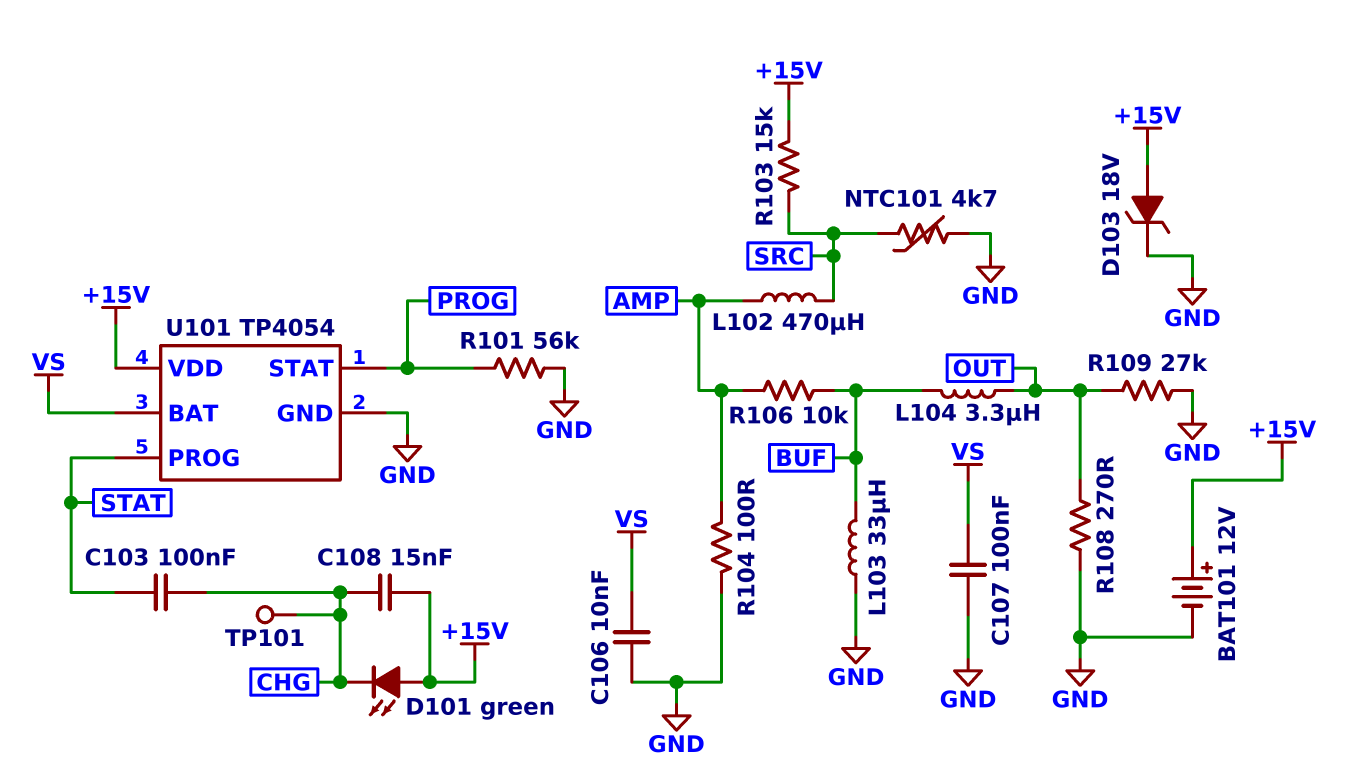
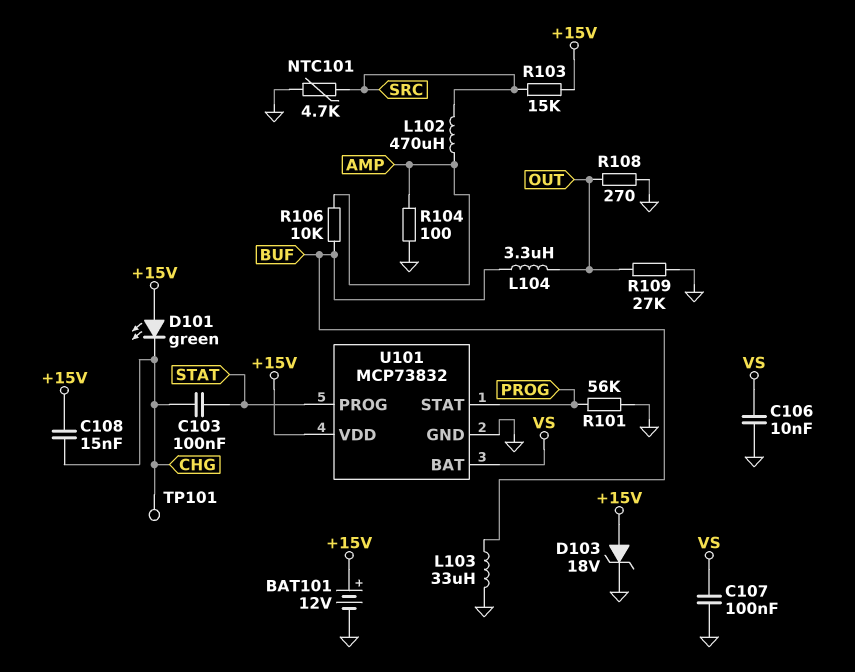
U101: TP4054 -> MCP73832

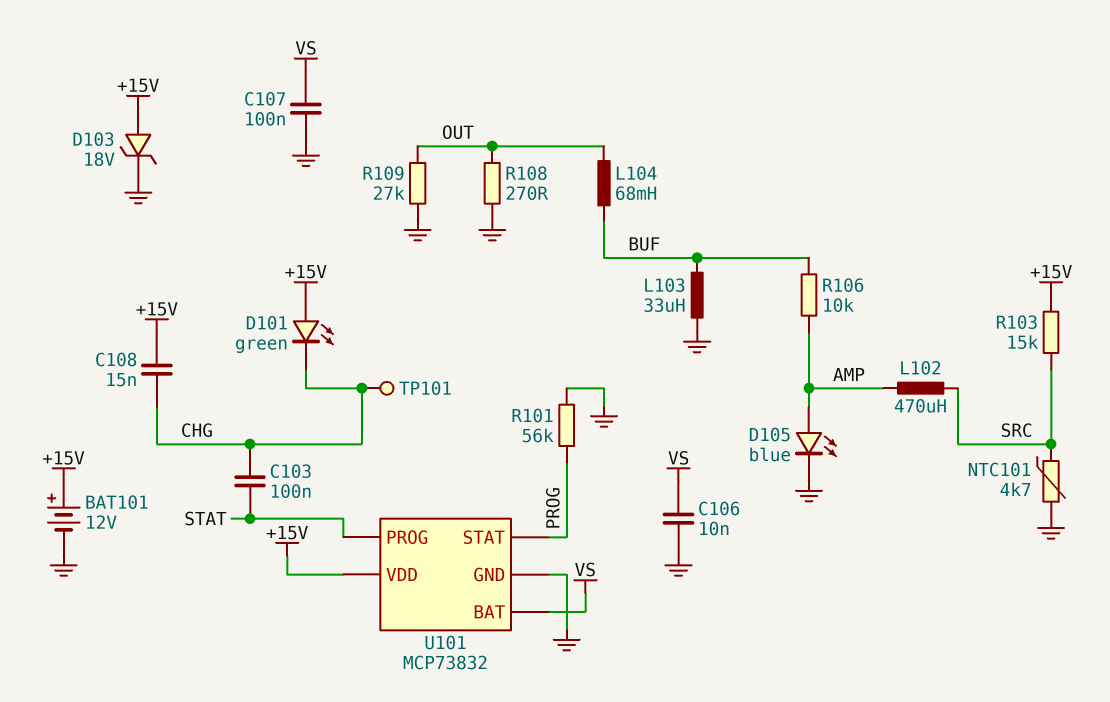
D105: none -> LED blue (A AMP, K GND)
L104: 3.3uH (BUF, OUT) -> 68mH (BUF, OUT)
R104: 100 (AMP, GND) -> none

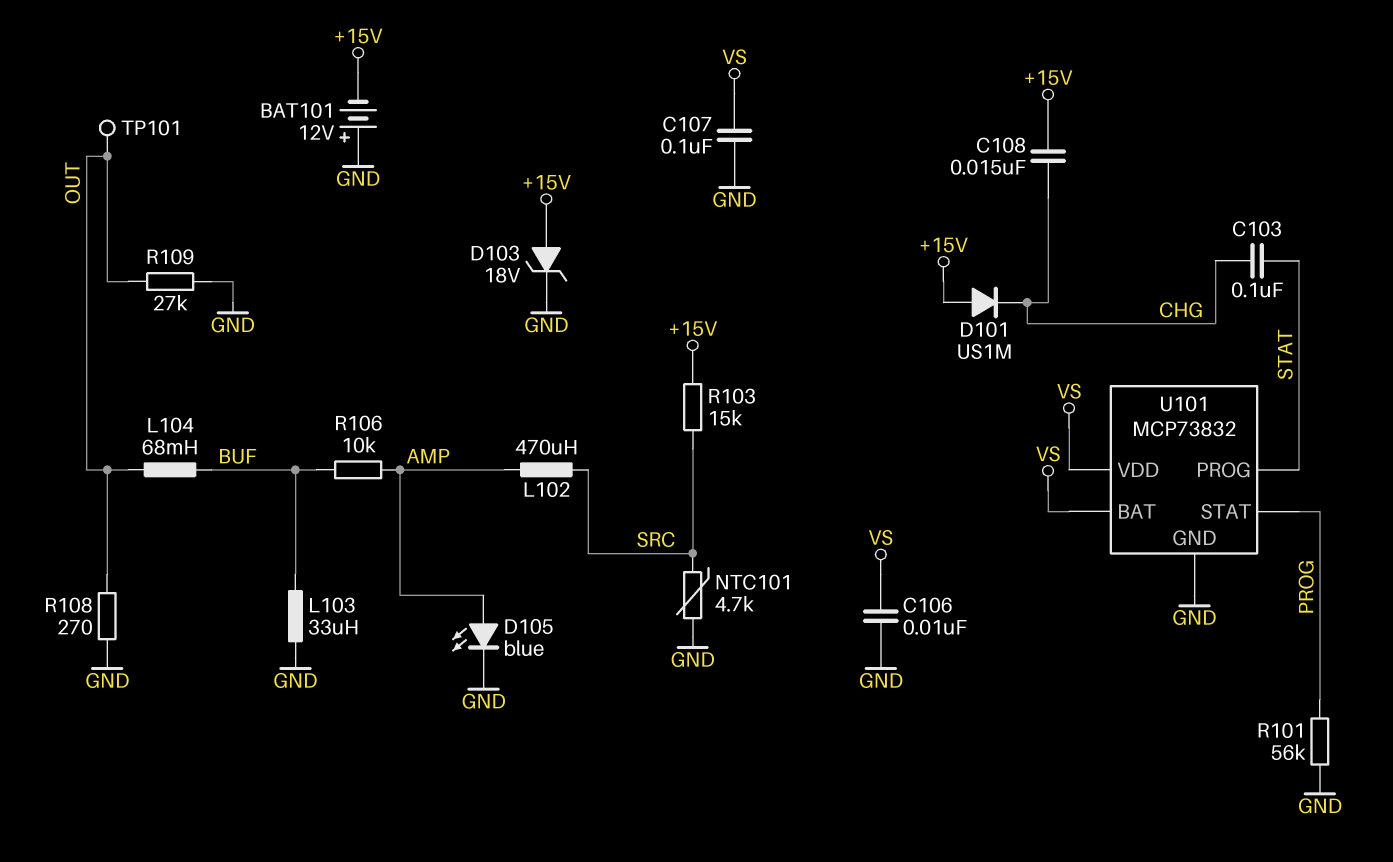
BAT101: 12V (plus +15V, minus GND) -> 12V (plus GND, minus +15V)
D101: LED green (A +15V, K CHG) -> diode US1M (A +15V, K CHG)
TP101: test point (CHG) -> test point (OUT)
U101 pin VDD: +15V -> VS

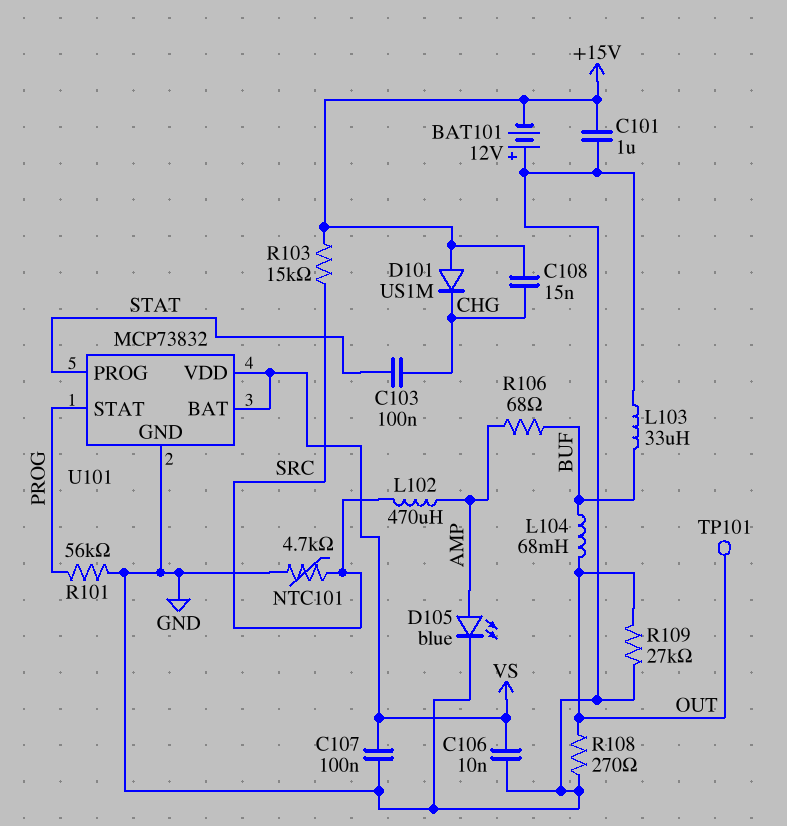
C101: none -> 1uF (+15V, GND)
D103: zener 18V (A +15V, K GND) -> none
R106: 10k (AMP, BUF) -> 68 (AMP, BUF)

